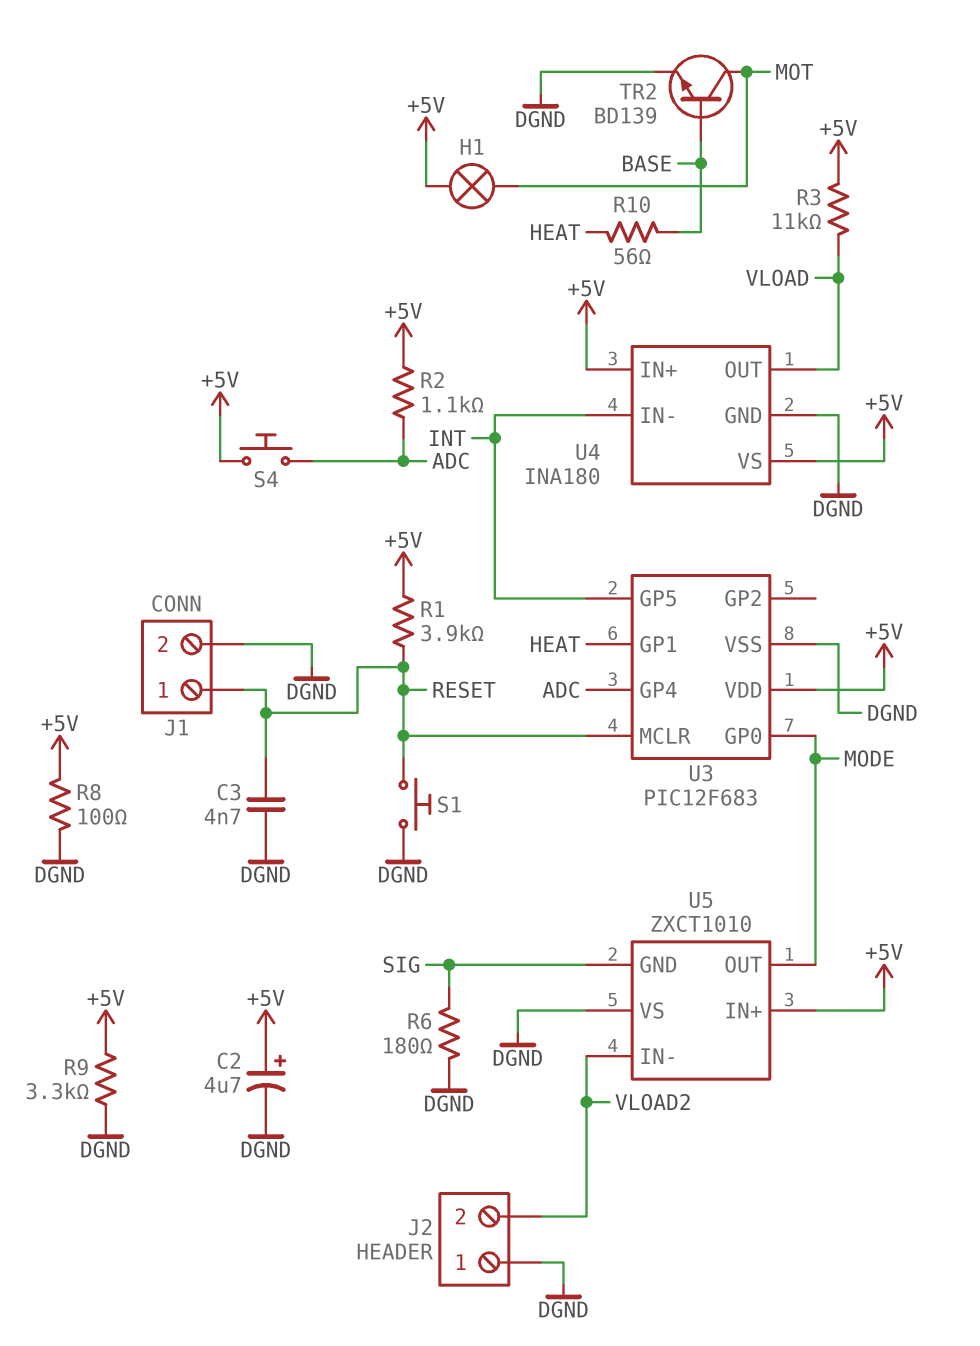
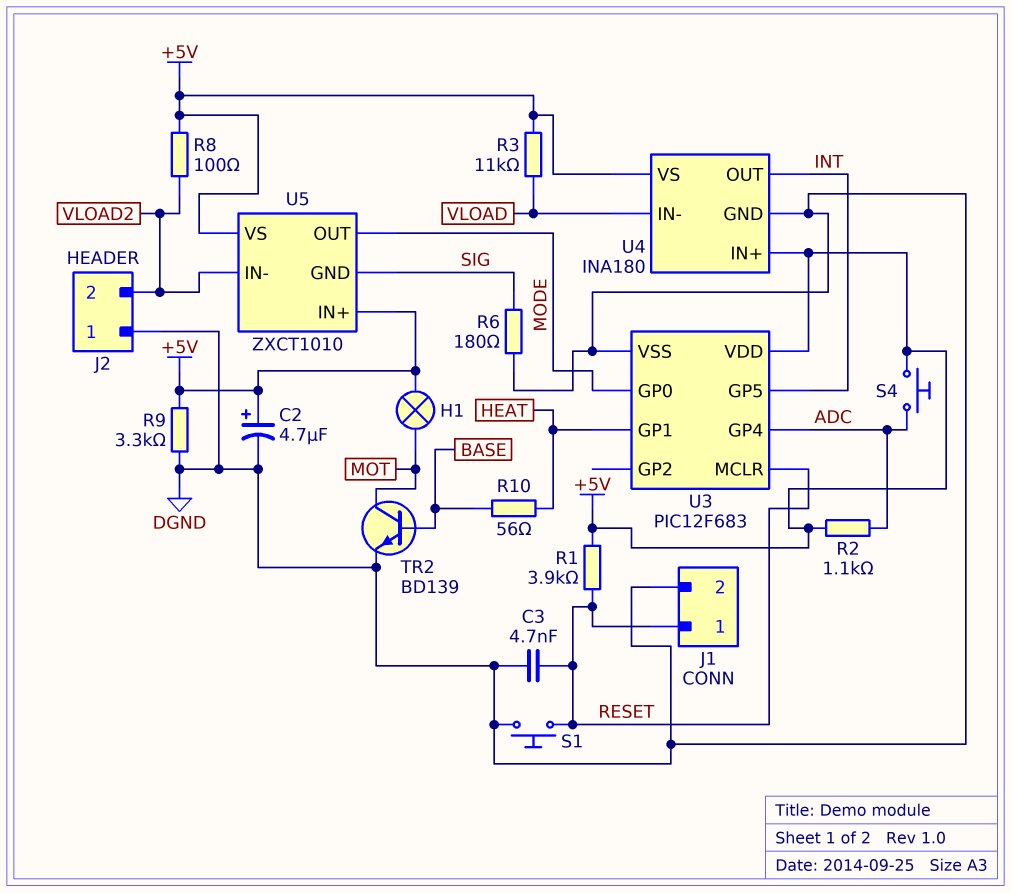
R8: 100 (+5V, DGND) -> 100 (+5V, VLOAD2)
U4 pin IN-: INT -> VLOAD
U4 pin OUT: VLOAD -> INT
U5 pin VS: DGND -> +5V

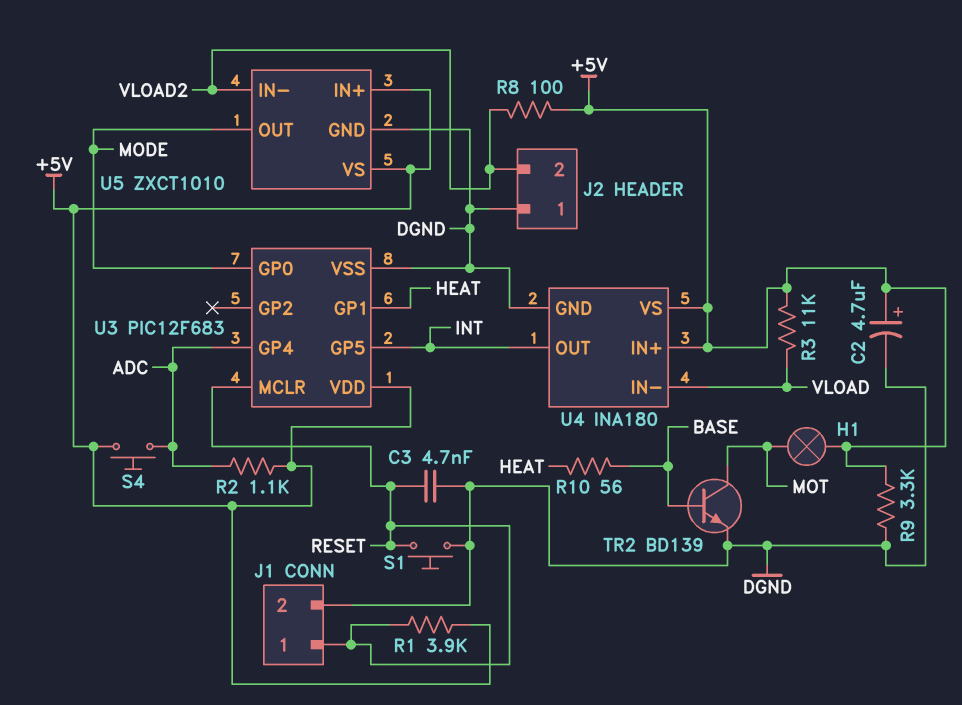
R6: 180 (DGND, SIG) -> none
U5 pin GND: SIG -> DGND

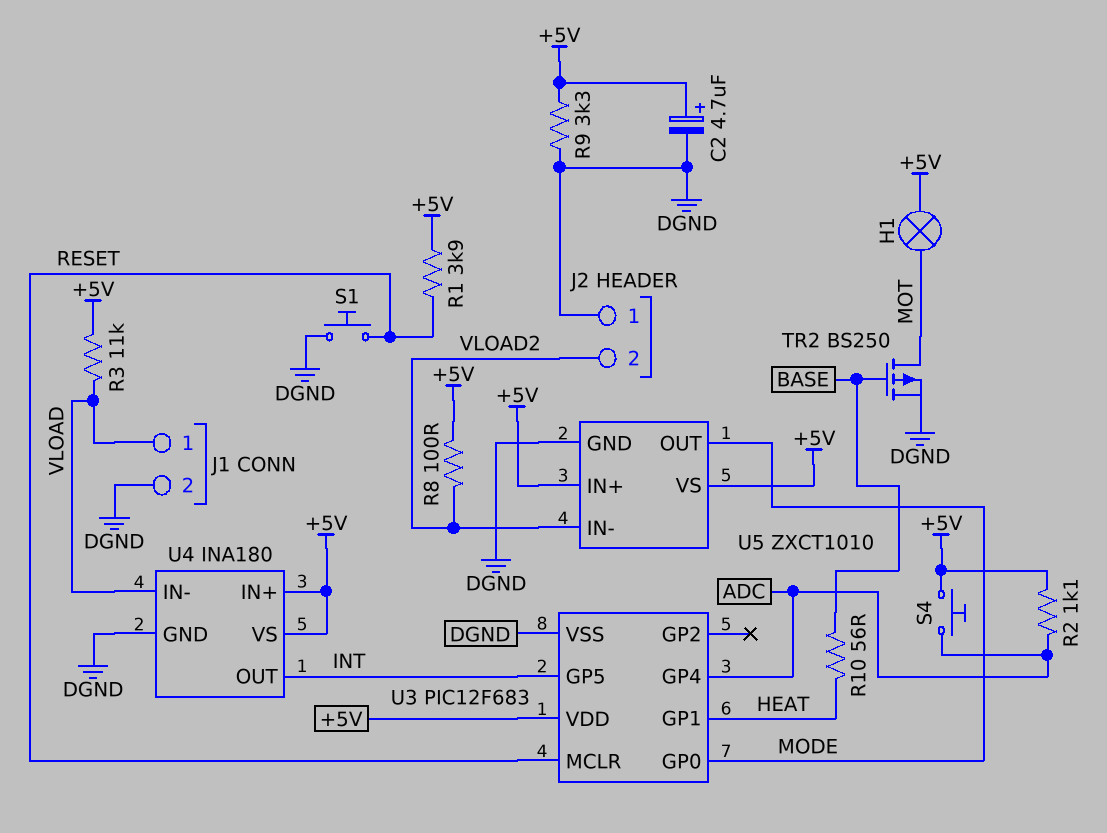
C3: 4.7nF (DGND, RESET) -> none
J1 pin 1: RESET -> VLOAD
TR2: NPN BD139 (B BASE, C MOT, E DGND) -> PMOS BS250 (G BASE, D MOT, S DGND)

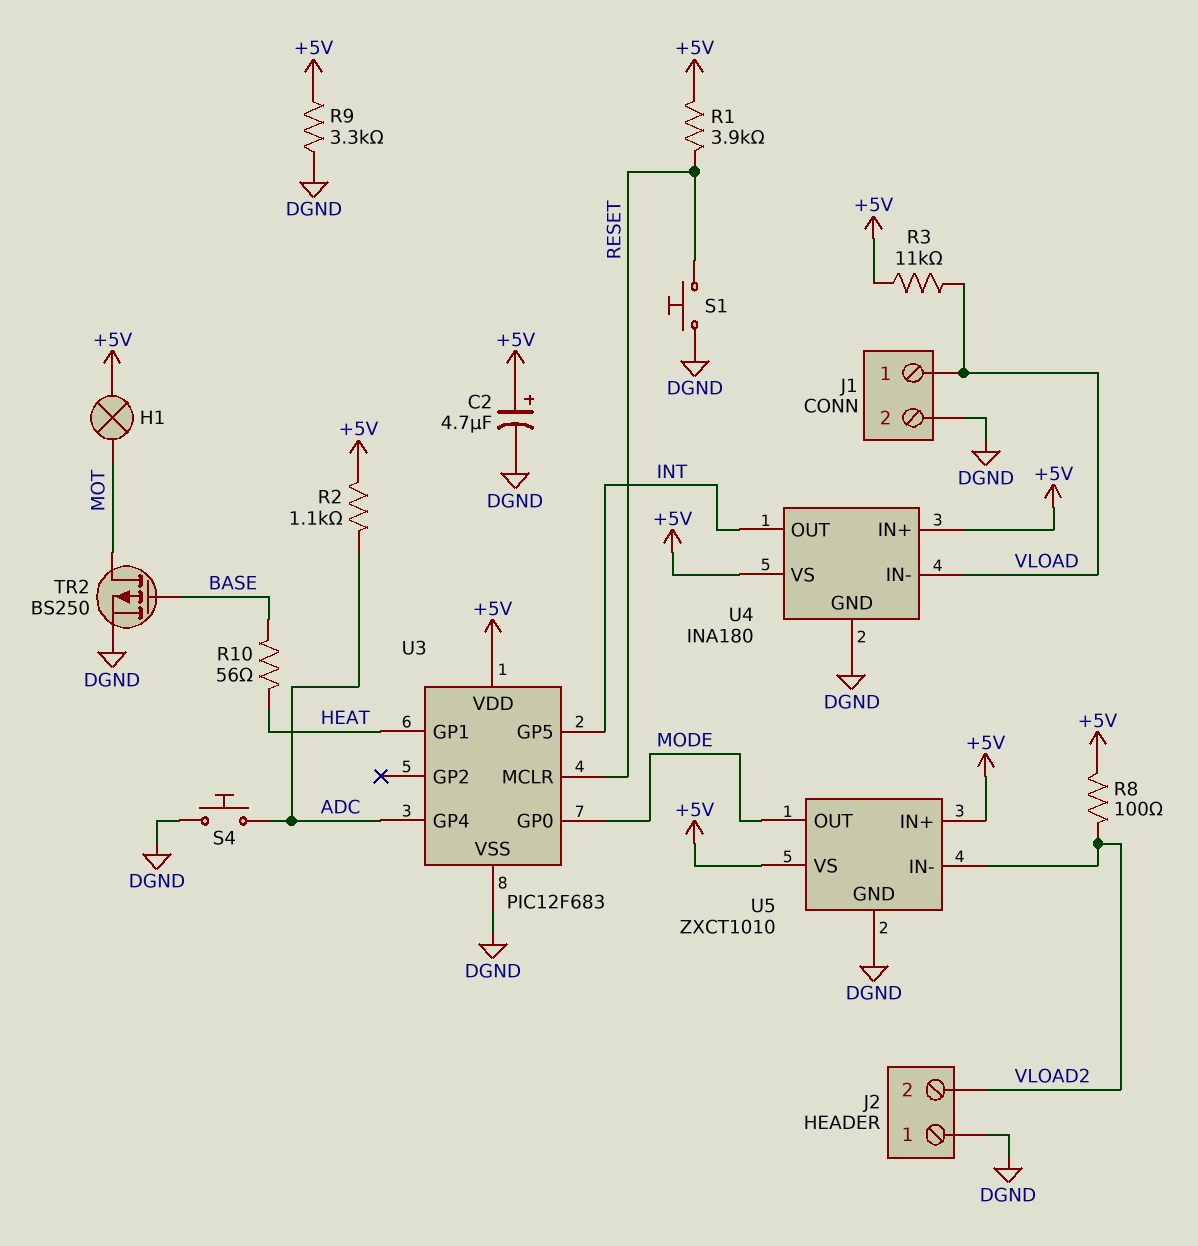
S4: button (+5V, ADC) -> button (ADC, DGND)

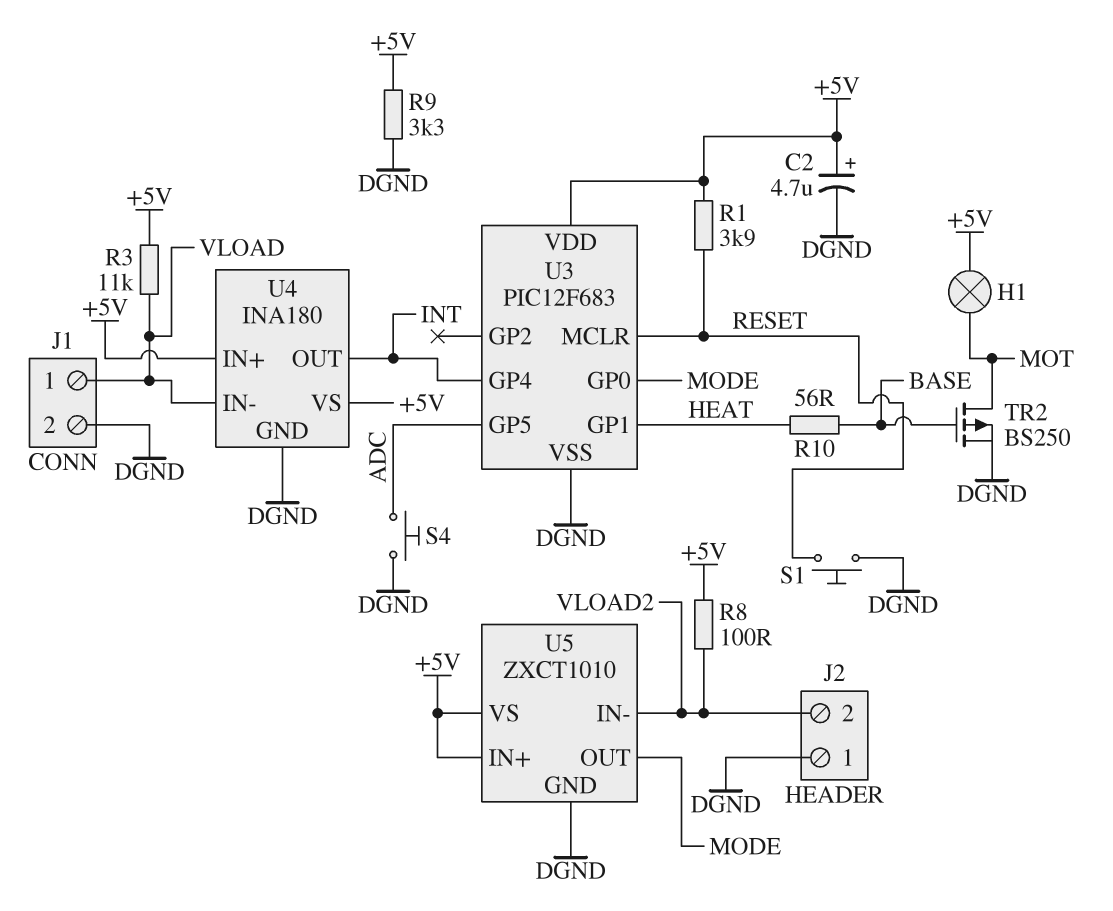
R2: 1.1k (+5V, ADC) -> none
U3 pin GP4: ADC -> INT
U3 pin GP5: INT -> ADC

